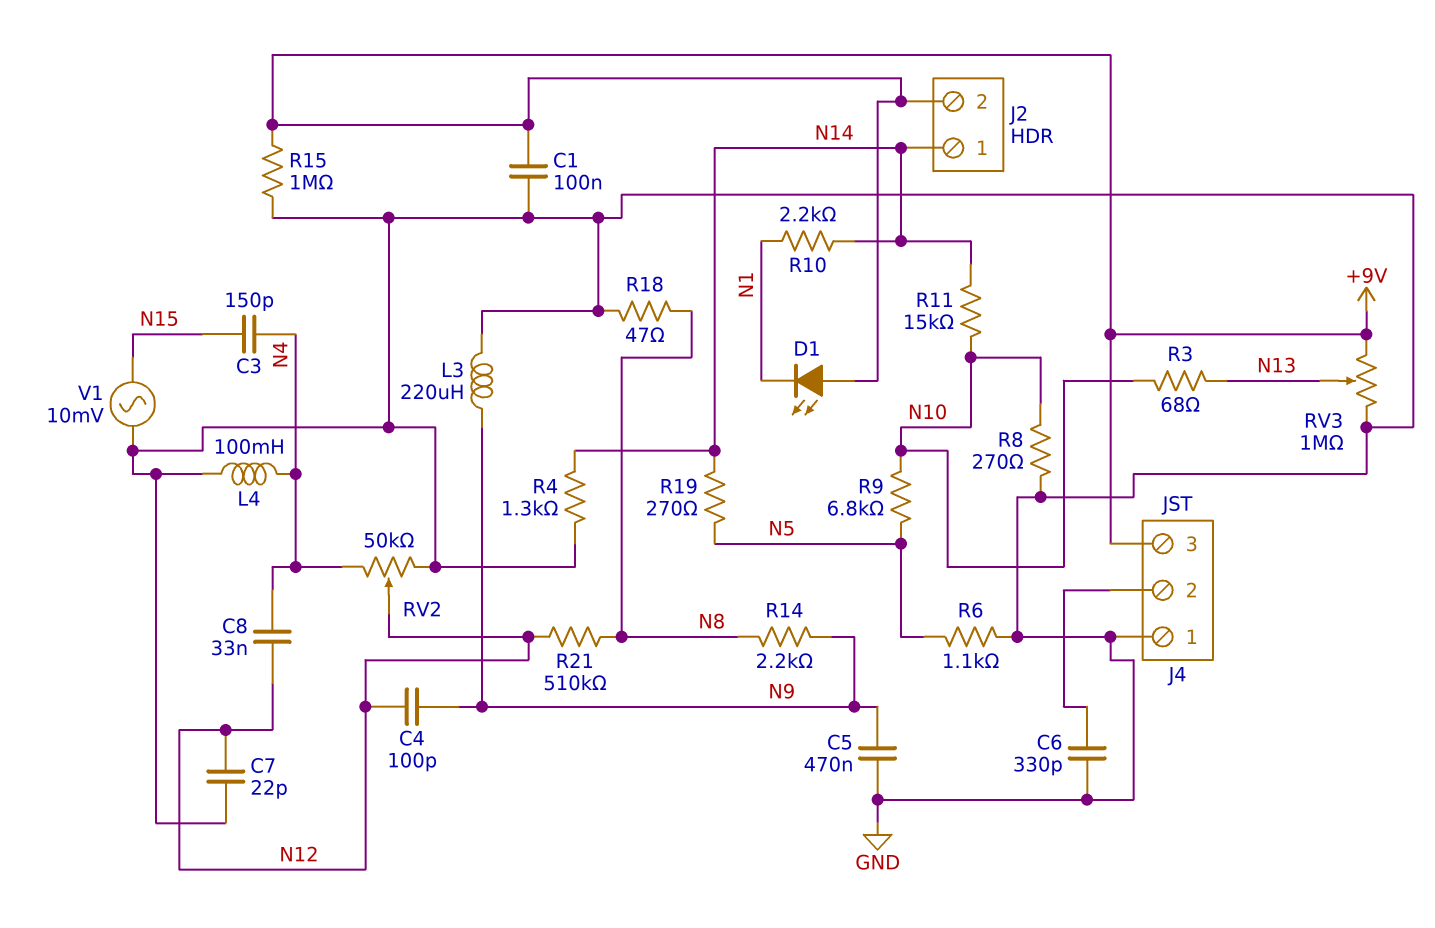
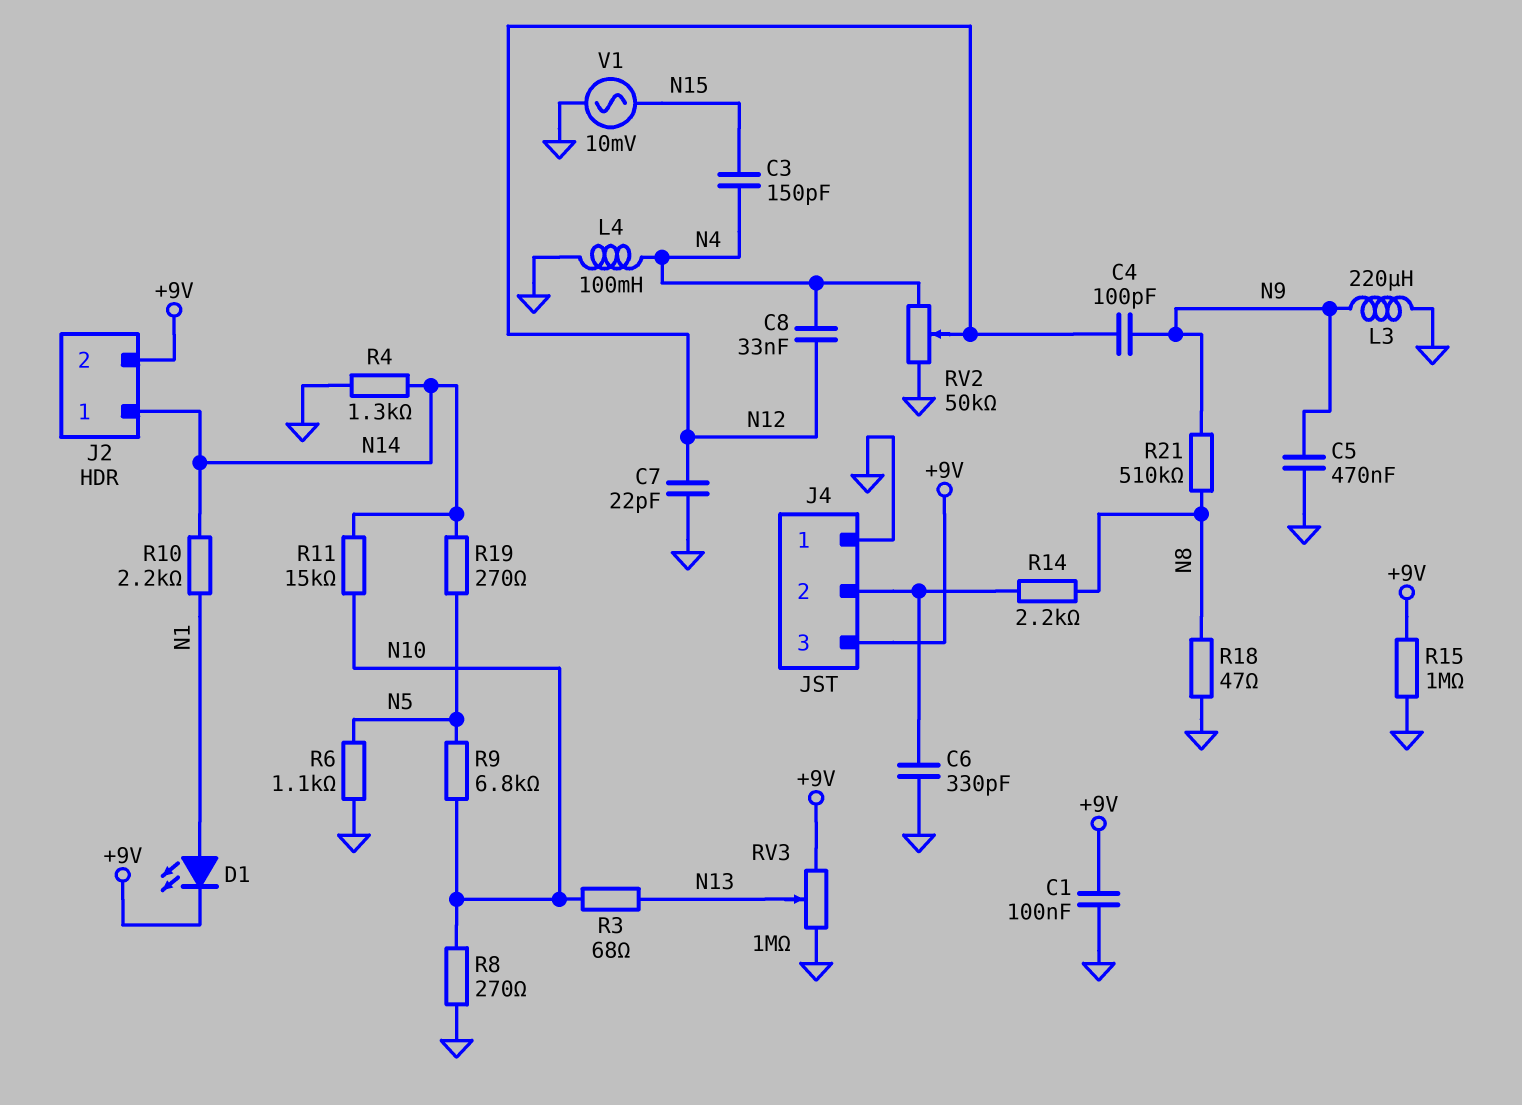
D1: LED (A +9V, K N1) -> LED (A N1, K +9V)
R14: 2.2k (N8, N9) -> 2.2k (J4/2, N8)
R21: 510k (N8, N12) -> 510k (N8, N9)

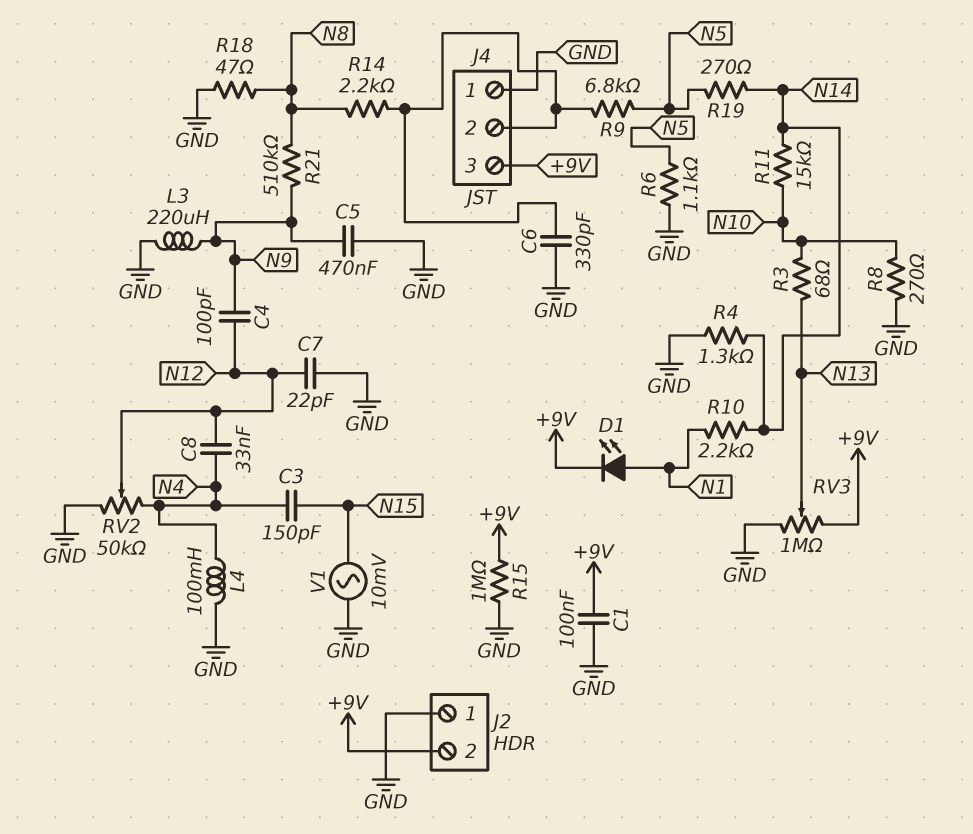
J2 pin 1: N14 -> GND
R9: 6.8k (N5, N10) -> 6.8k (J4/2, N5)

